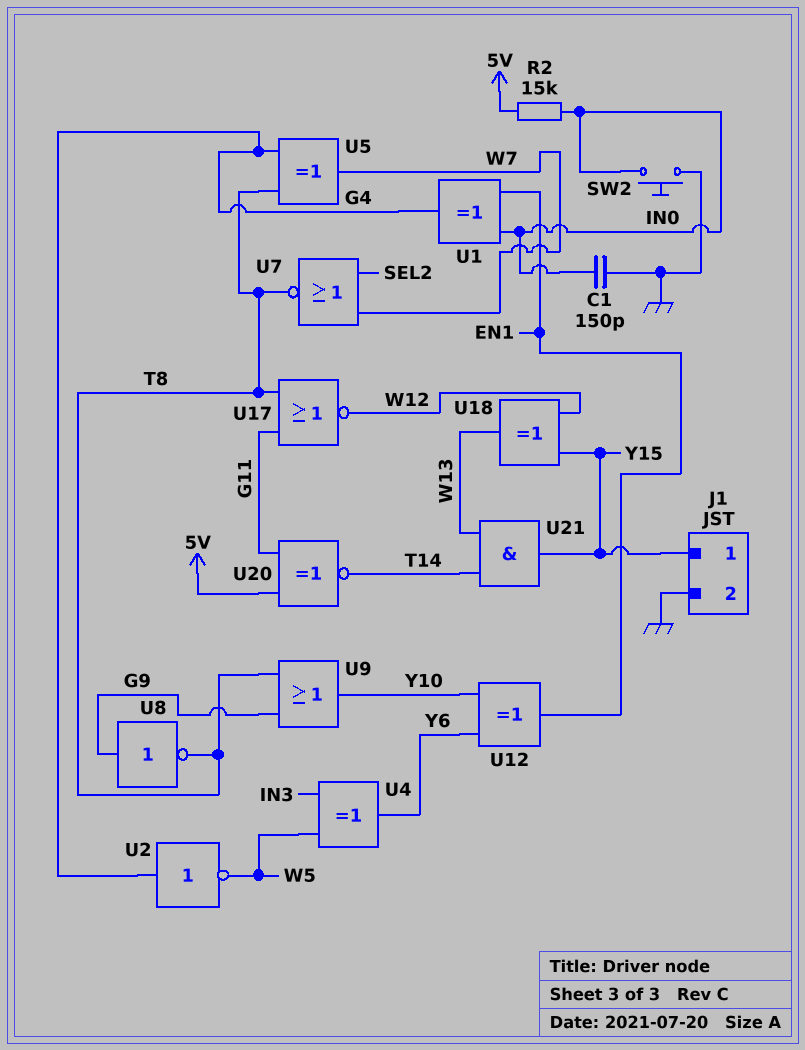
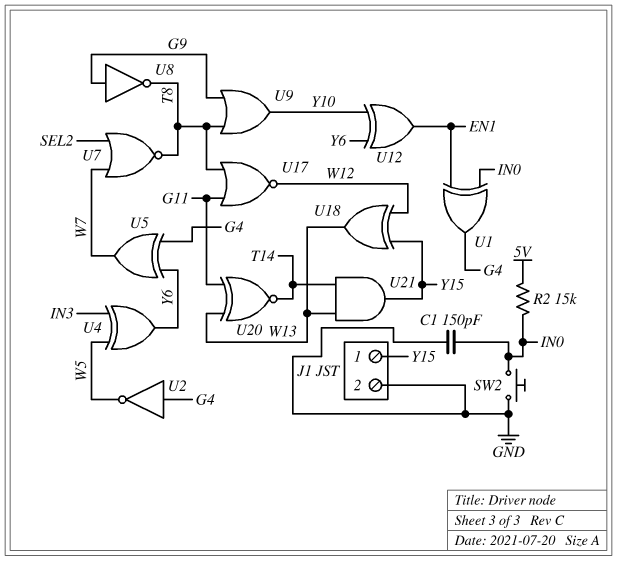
U5: XOR (in G4, in T8, out W7) -> XOR (in G4, in Y6, out W7)
U20: XNOR (in 5V, in G11, out T14) -> XNOR (in G11, in W13, out T14)

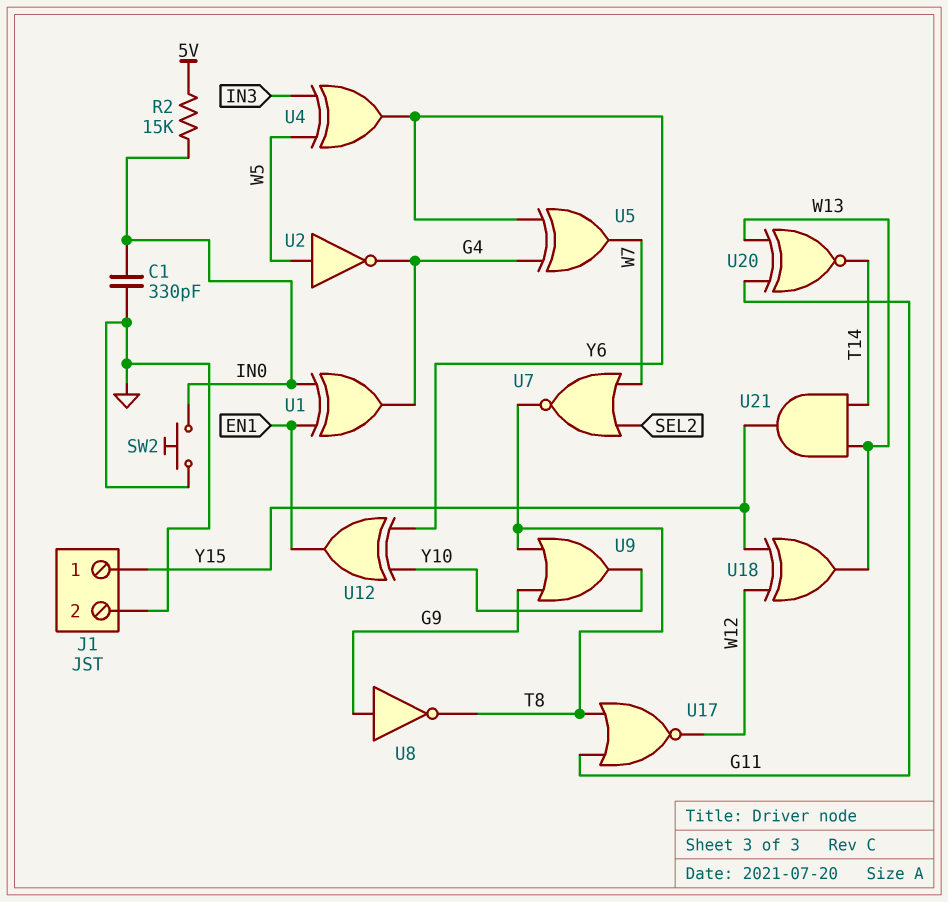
C1: 150pF (GND, IN0) -> 330pF (GND, IN0)
U2: NOT (in G4, out W5) -> NOT (in W5, out G4)

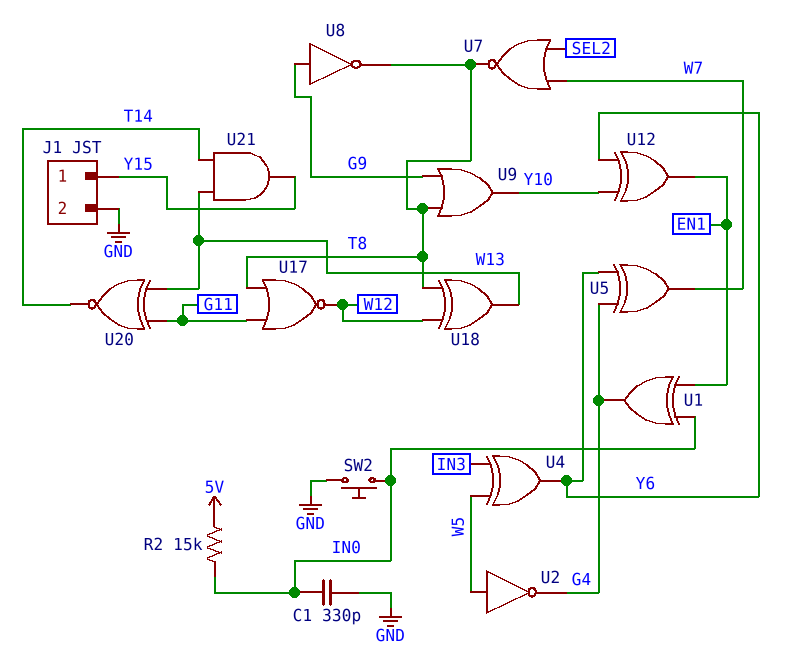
U18: XOR (in W12, in Y15, out W13) -> XOR (in T8, in W12, out W13)

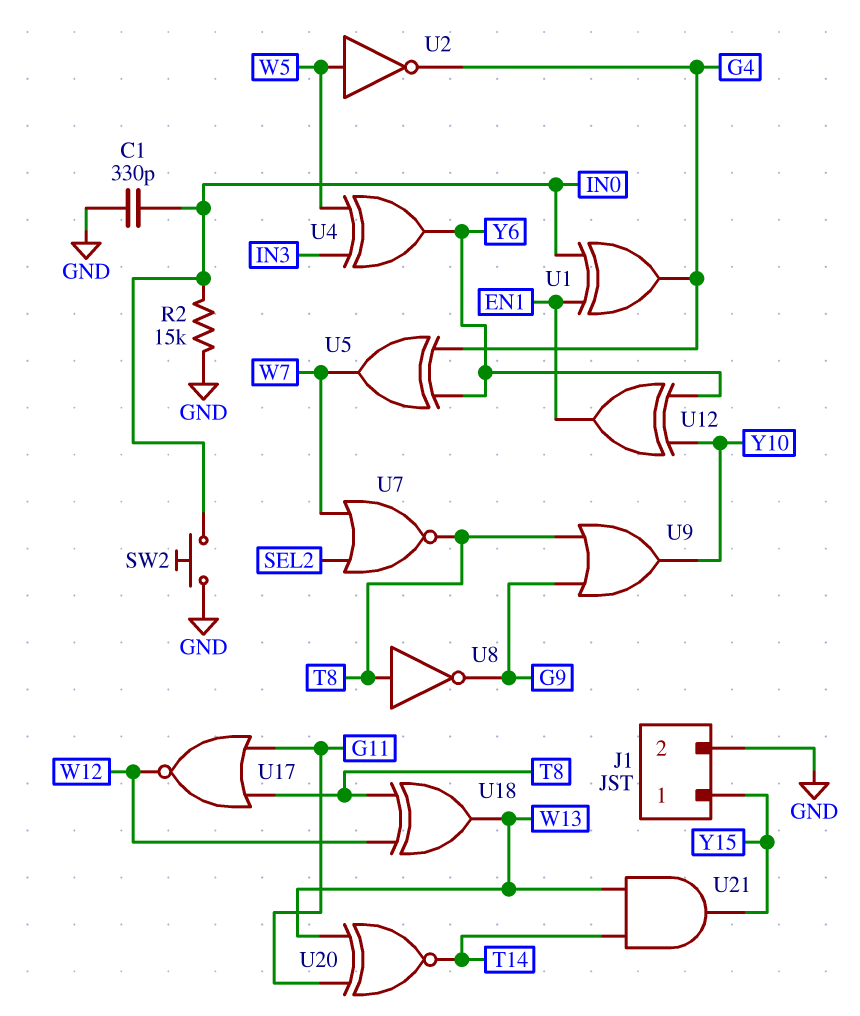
R2: 15k (5V, IN0) -> 15k (GND, IN0)
U8: NOT (in G9, out T8) -> NOT (in T8, out G9)

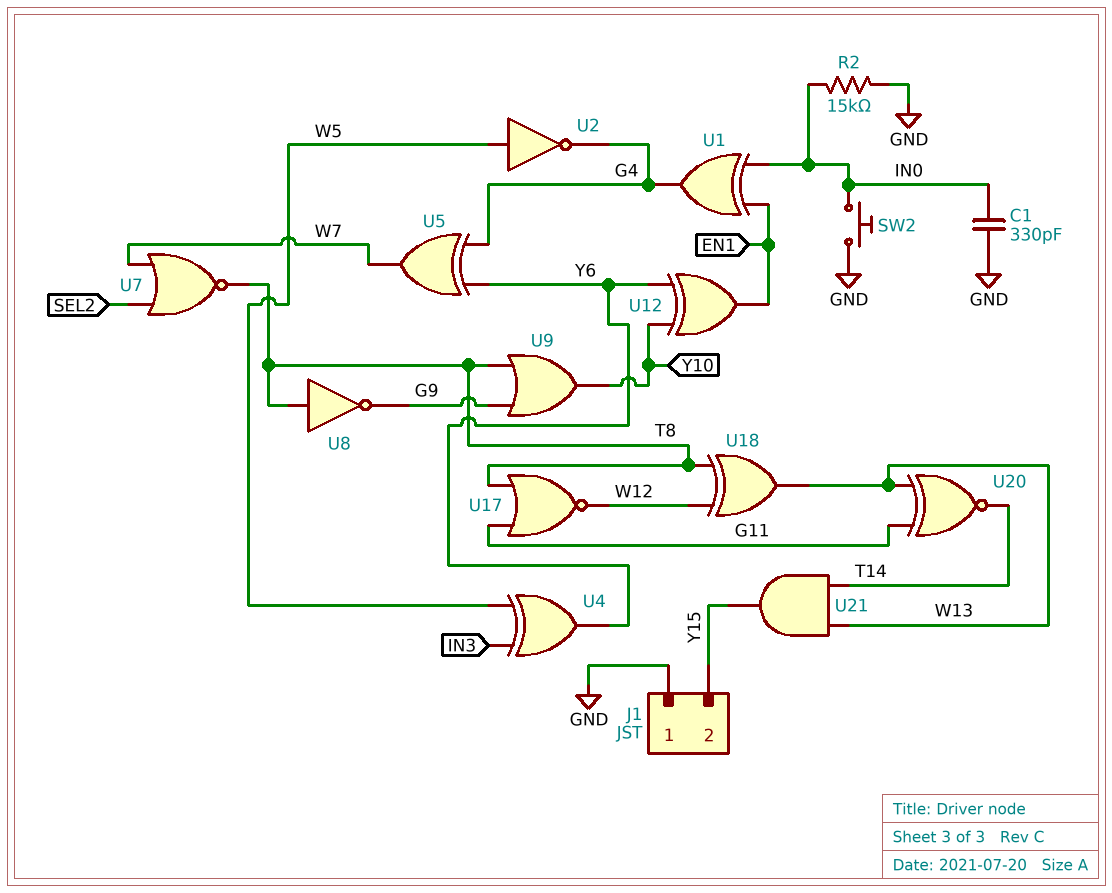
J1 pin 1: Y15 -> GND
J1 pin 2: GND -> Y15

